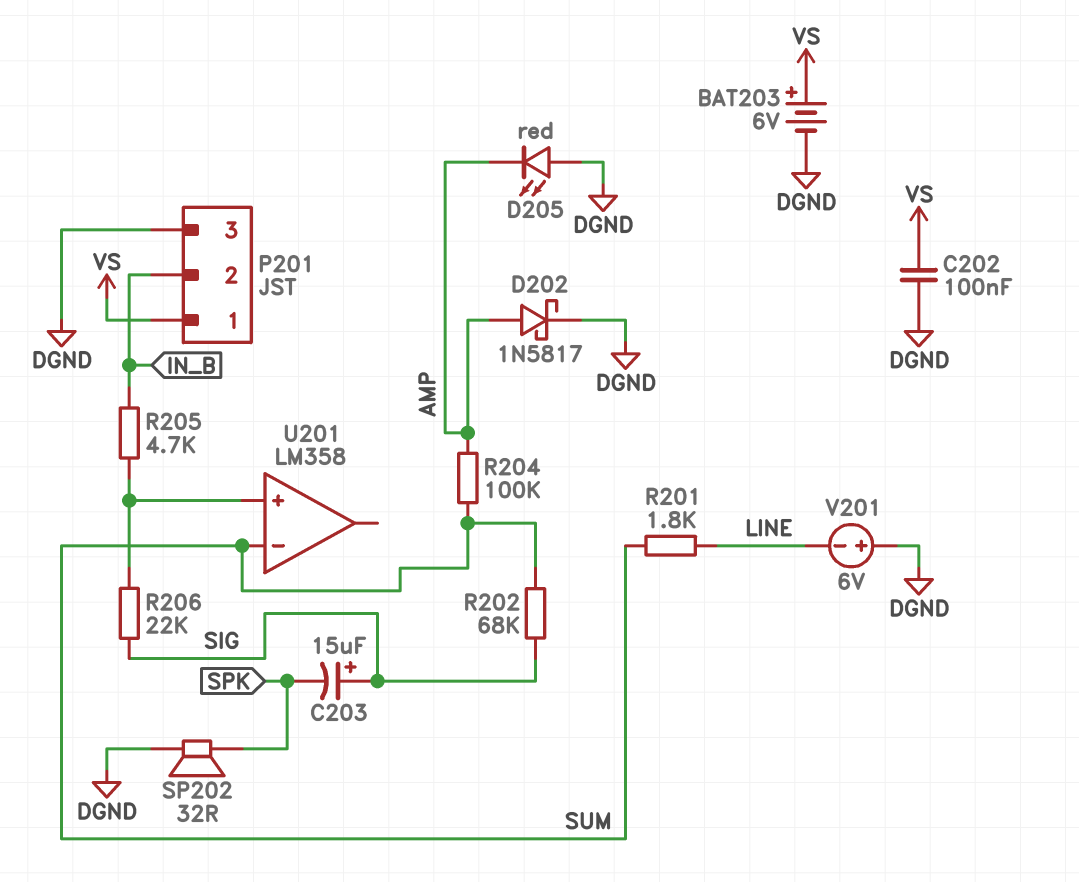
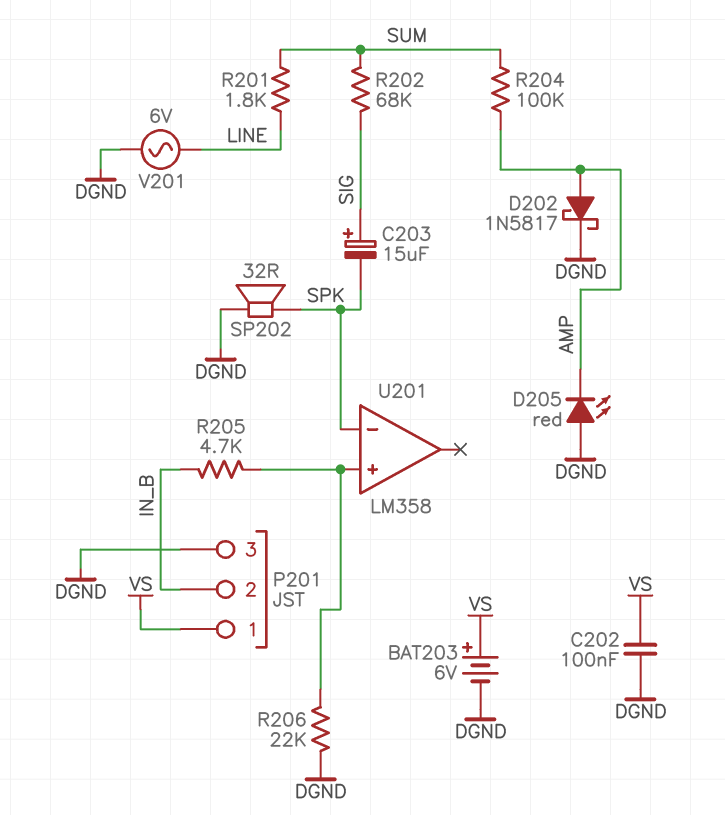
R206: 22k (SIG, U201/in+) -> 22k (DGND, U201/in+)
U201 pin in-: SUM -> SPK
V201: 6V (plus DGND, minus LINE) -> AC 6V (DGND, LINE)

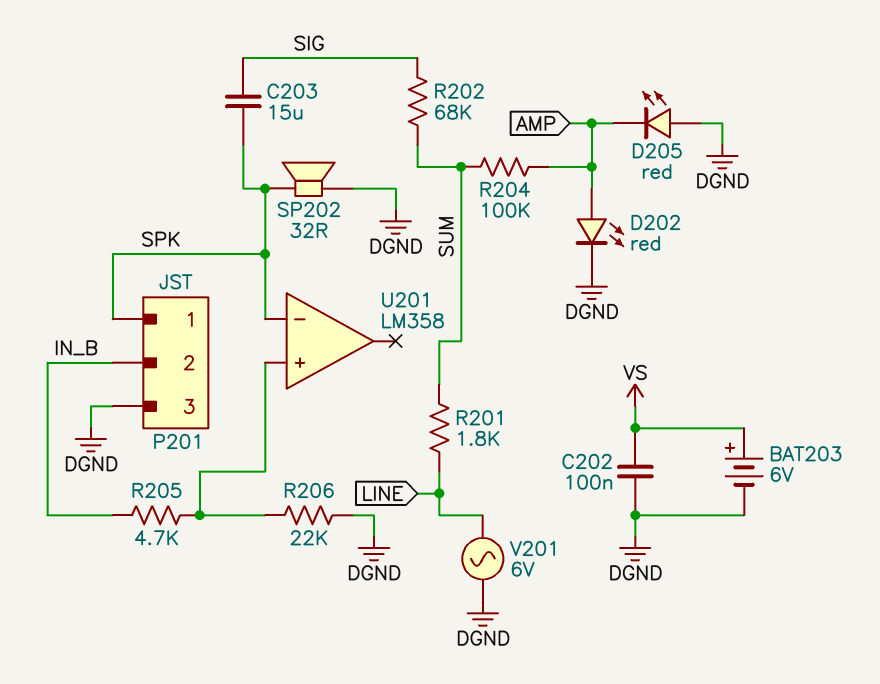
C203: 15uF (plus SIG, minus SPK) -> 15uF (SIG, SPK)
D202: schottky 1N5817 (A AMP, K DGND) -> LED red (A AMP, K DGND)
P201 pin 1: VS -> SPK

